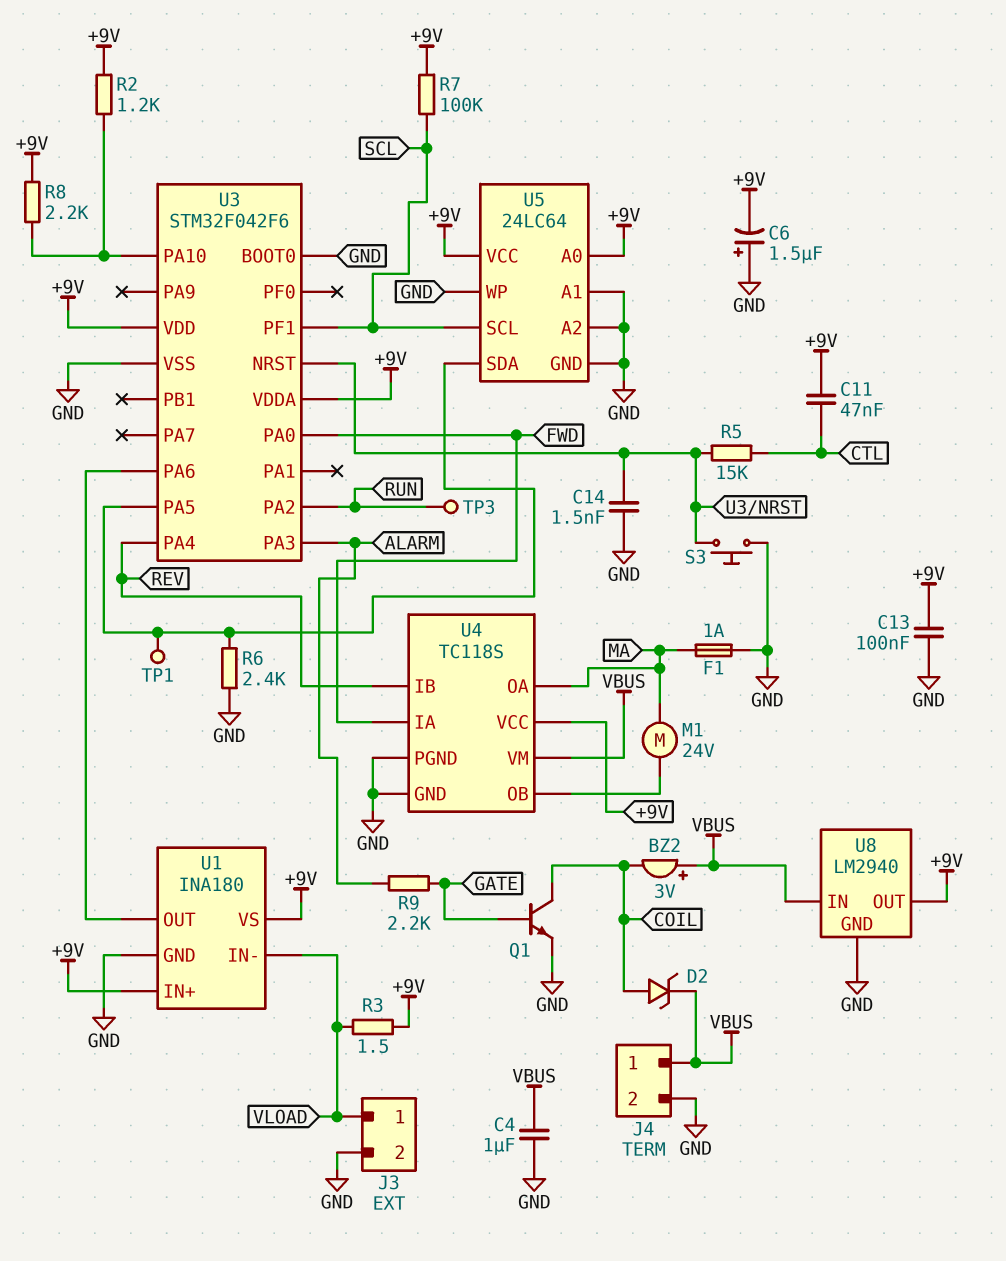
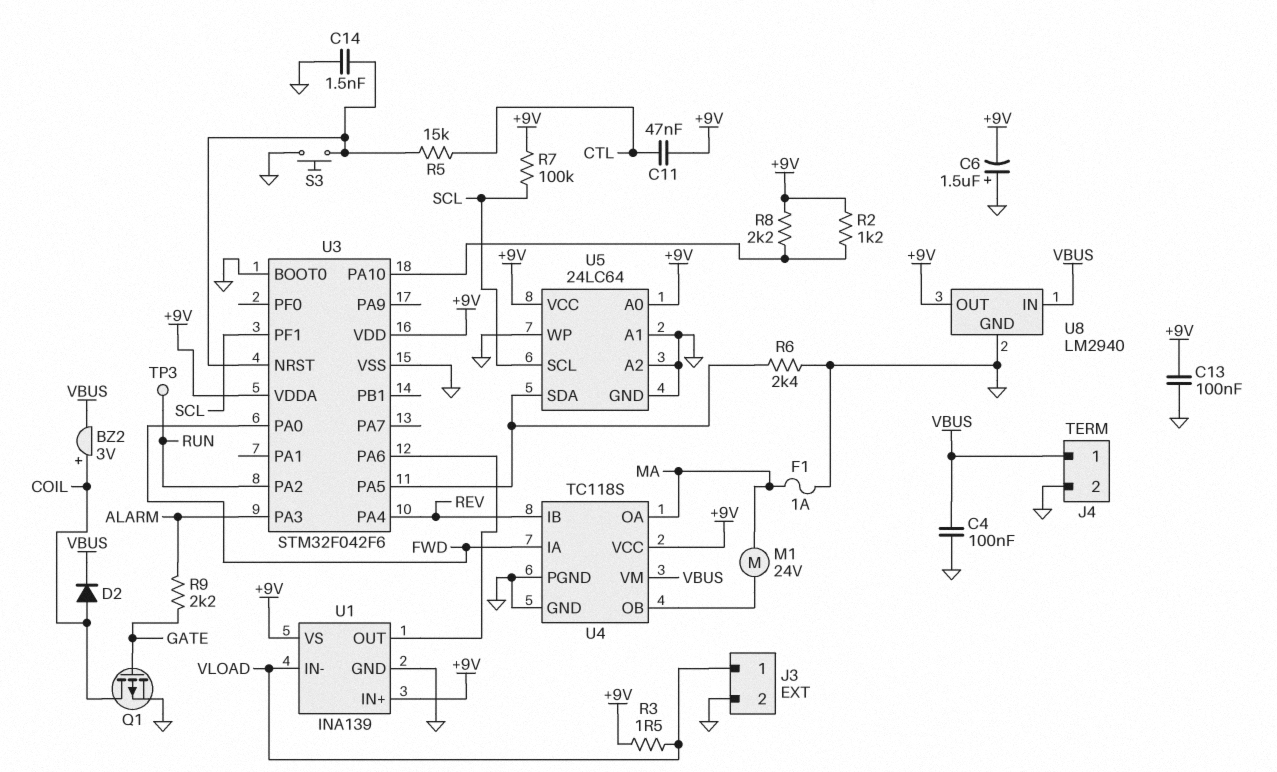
BZ2: buzzer 3V (plus VBUS, minus COIL) -> buzzer 3V (plus COIL, minus VBUS)
C4: 1uF (GND, VBUS) -> 100nF (GND, VBUS)
D2: zener (A COIL, K VBUS) -> diode (A COIL, K VBUS)
Q1: NPN (B GATE, C COIL, E GND) -> PMOS (G GATE, D COIL, S GND)
TP1: test point (U3/PA5) -> none
U1: INA180 -> INA139

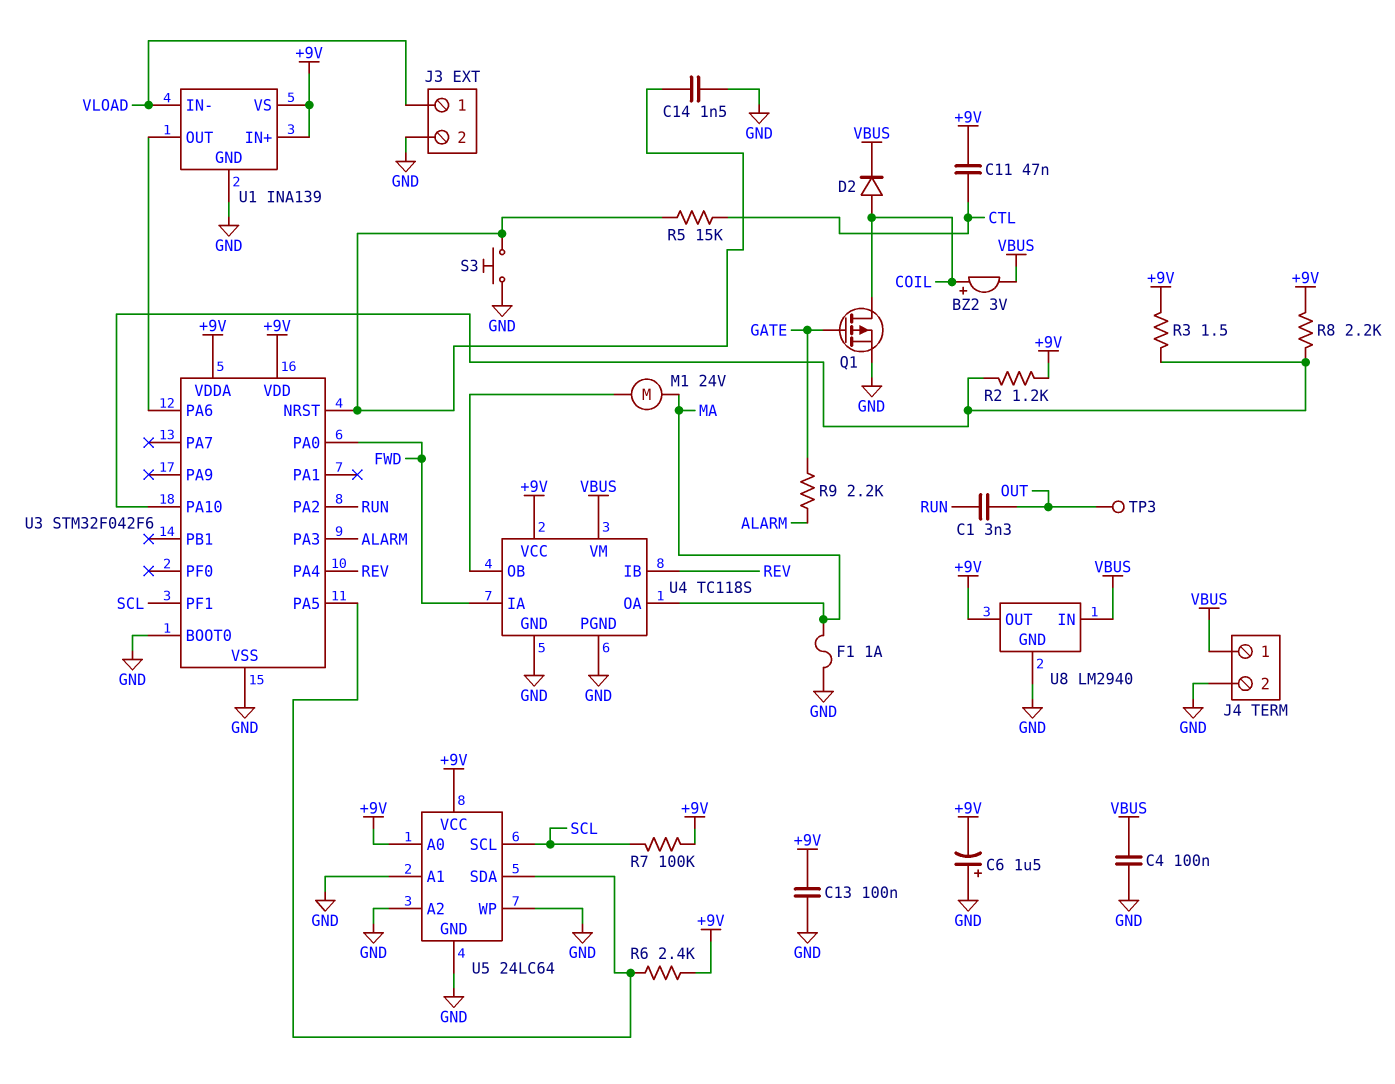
C1: none -> 3.3nF (OUT, RUN)
R3: 1.5 (+9V, VLOAD) -> 1.5 (+9V, U3/PA10)
R6: 2.4k (GND, U3/PA5) -> 2.4k (+9V, U3/PA5)
TP3: test point (RUN) -> test point (OUT)

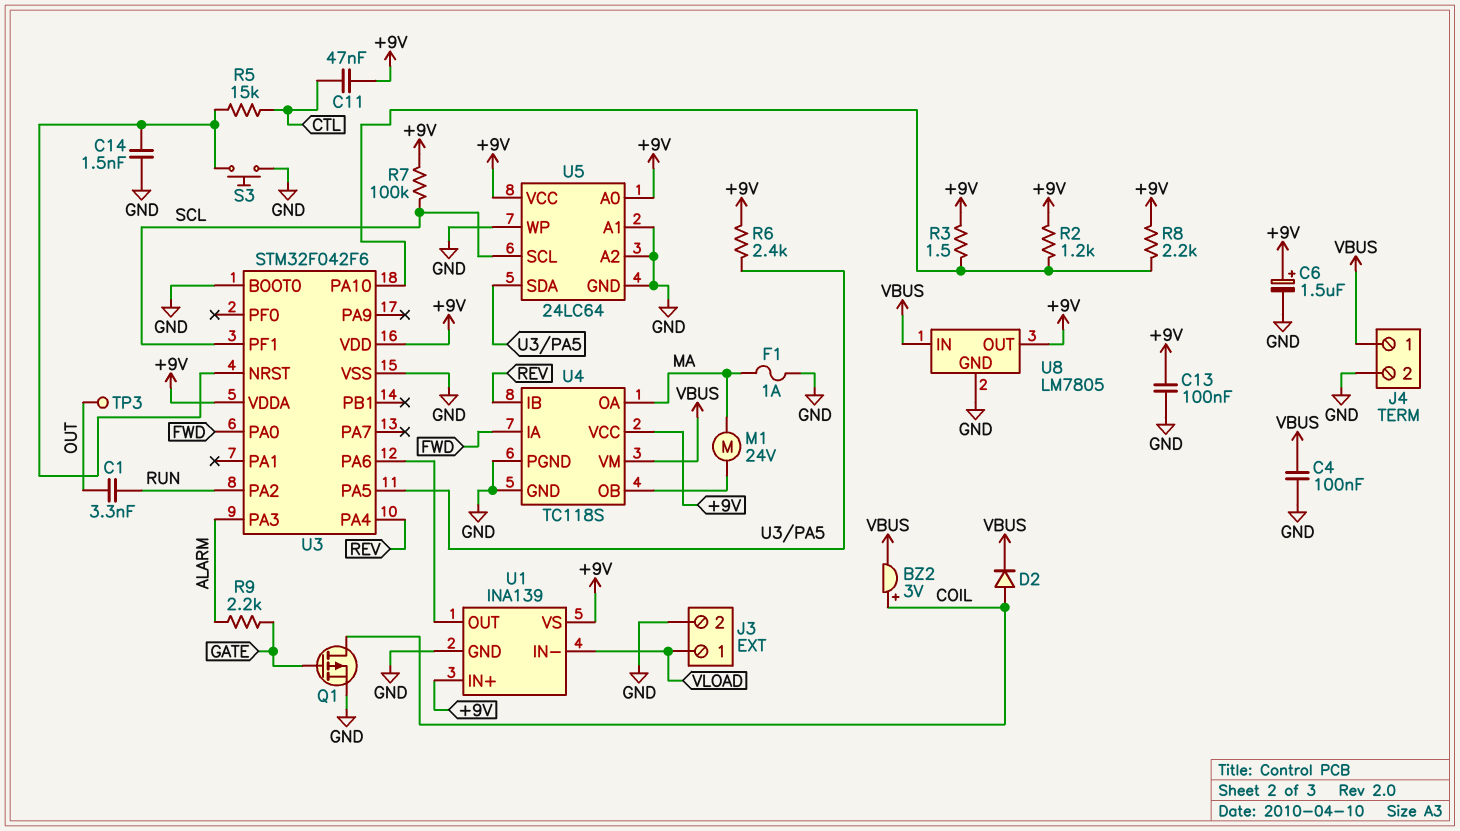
C6: 1.5uF (plus GND, minus +9V) -> 1.5uF (plus +9V, minus GND)
U8: LM2940 -> LM7805

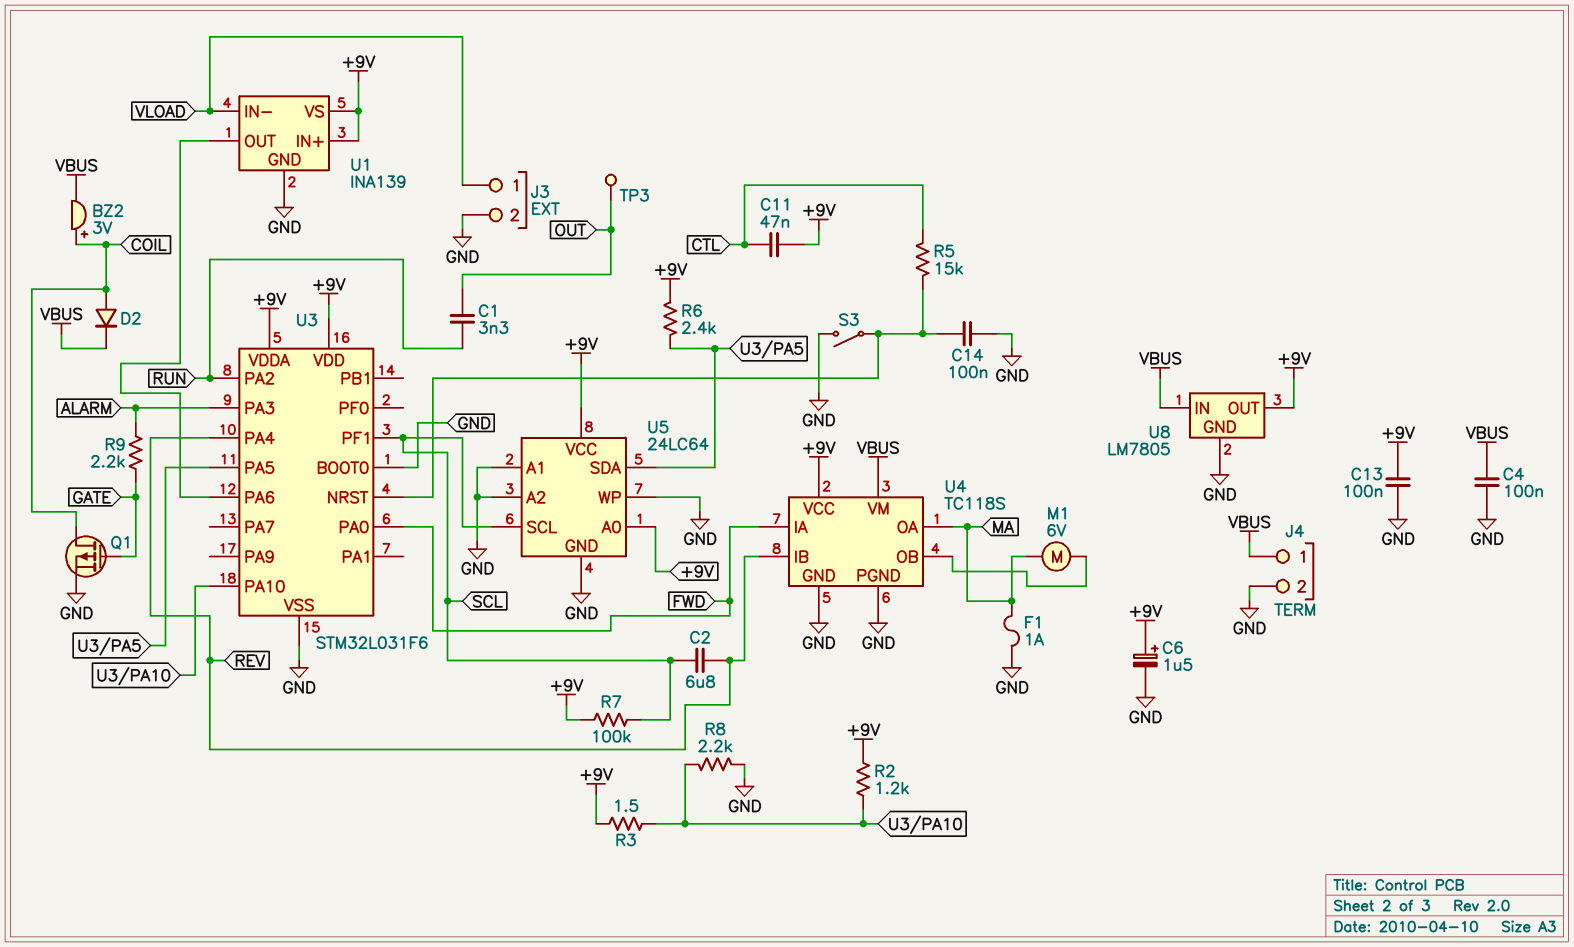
C2: none -> 6.8uF (REV, SCL)
C14: 1.5nF (GND, U3/NRST) -> 100nF (GND, U3/NRST)
M1: motor 24V (MA, U4/OB) -> motor 6V (MA, U4/OB)
R8: 2.2k (+9V, U3/PA10) -> 2.2k (GND, U3/PA10)
S3: button (GND, U3/NRST) -> switch (GND, U3/NRST)
U3: STM32F042F6 -> STM32L031F6

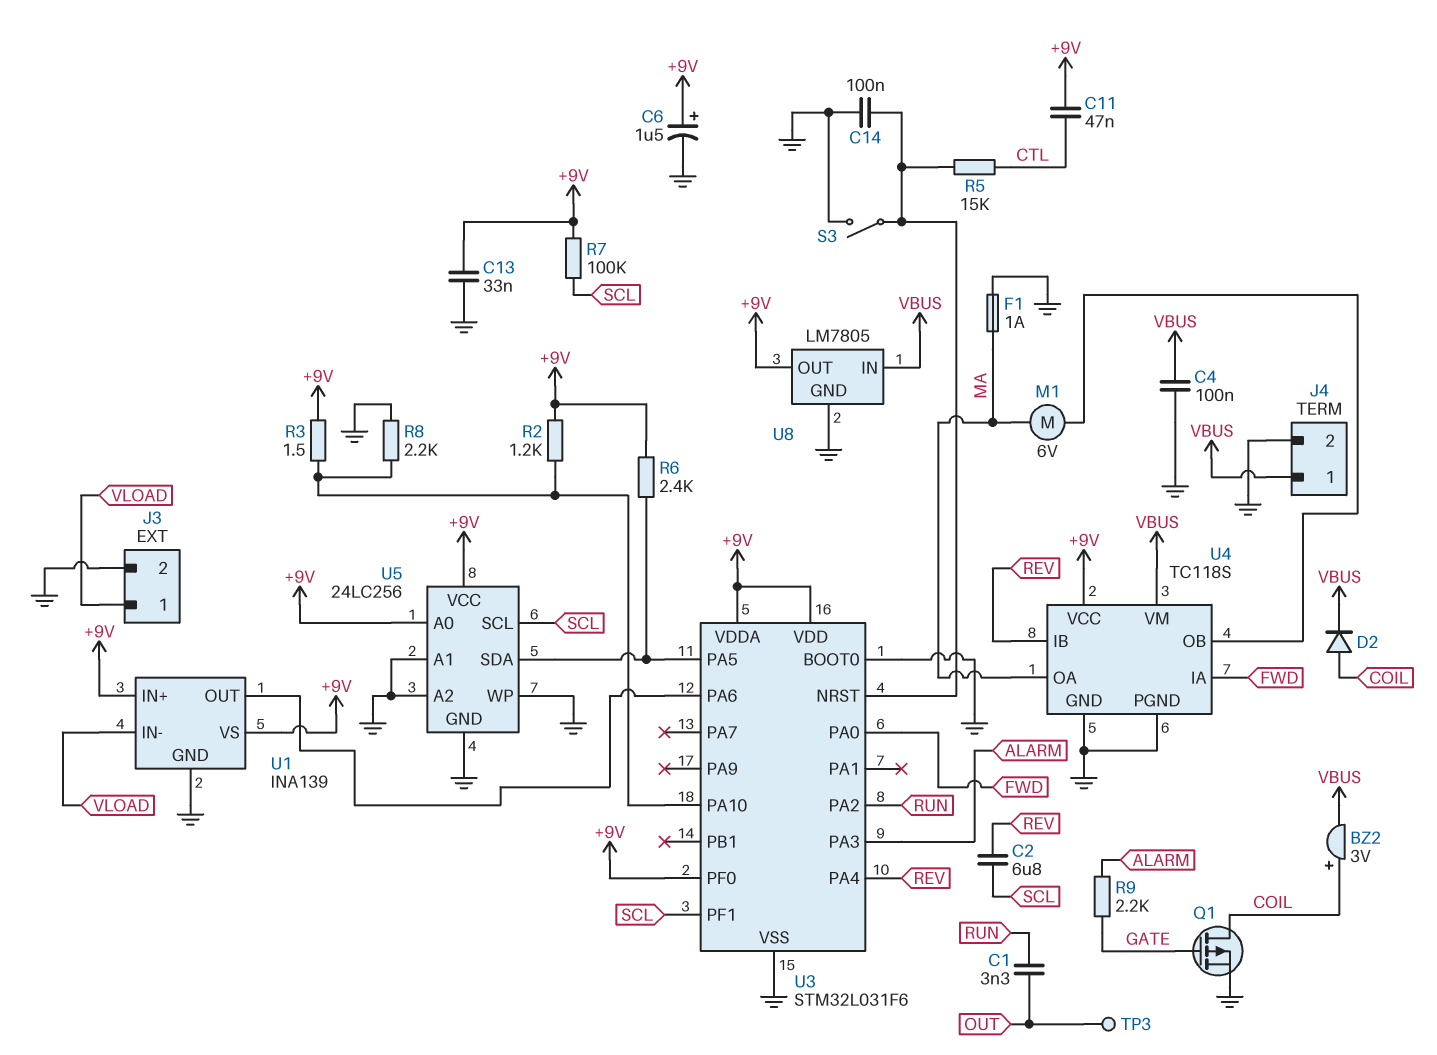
C13: 100nF (+9V, GND) -> 33nF (+9V, GND)
U3 pin PF0: none -> +9V
U5: 24LC64 -> 24LC256

